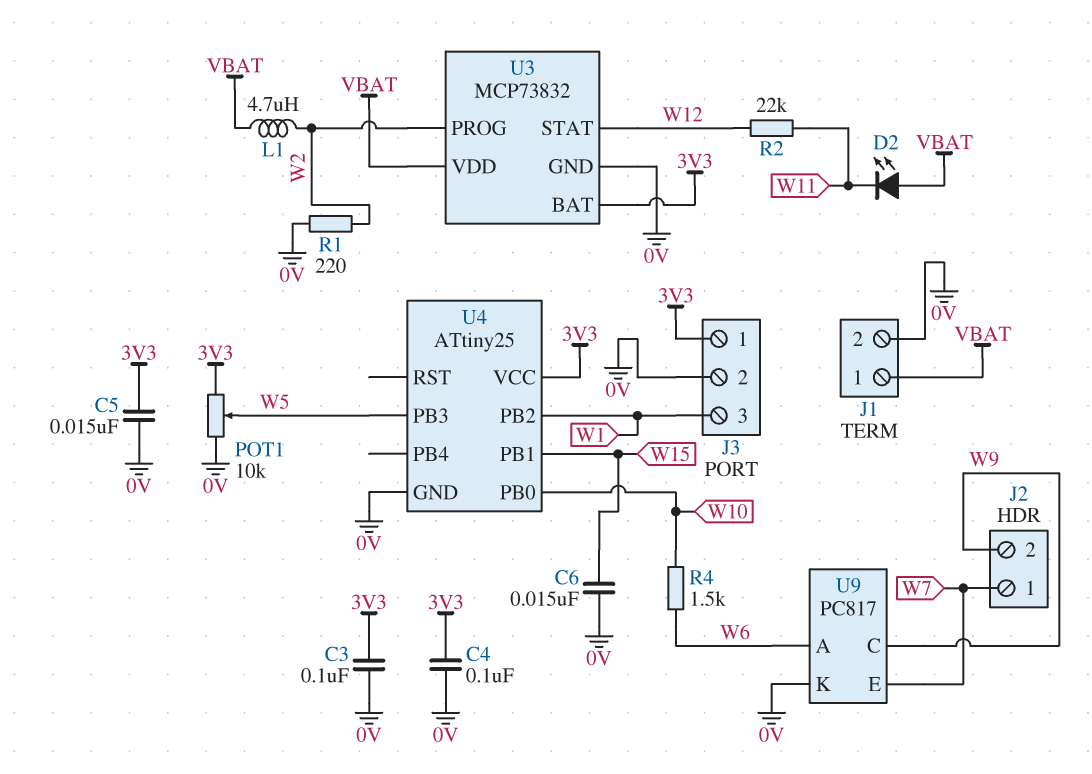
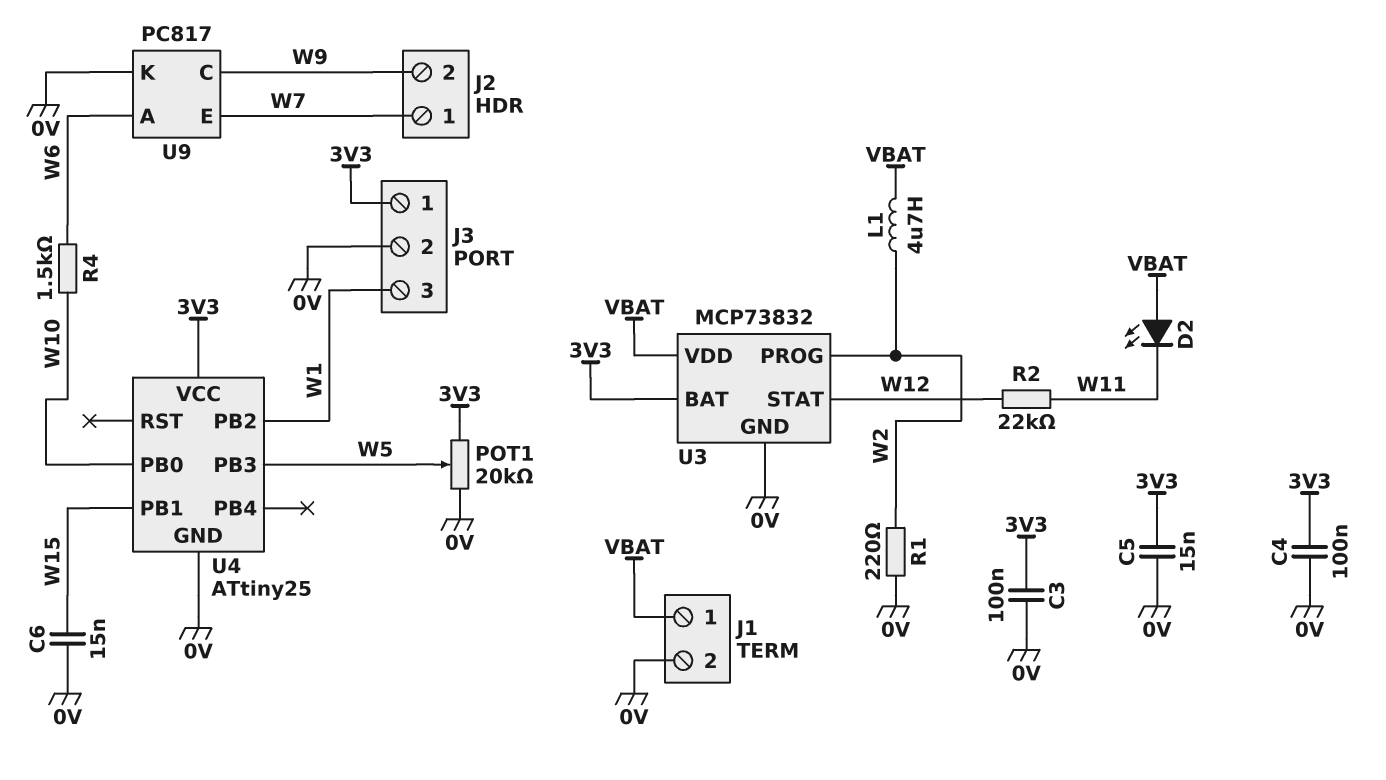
POT1: 10k (0V, 3V3, wiper W5) -> 20k (0V, 3V3, wiper W5)

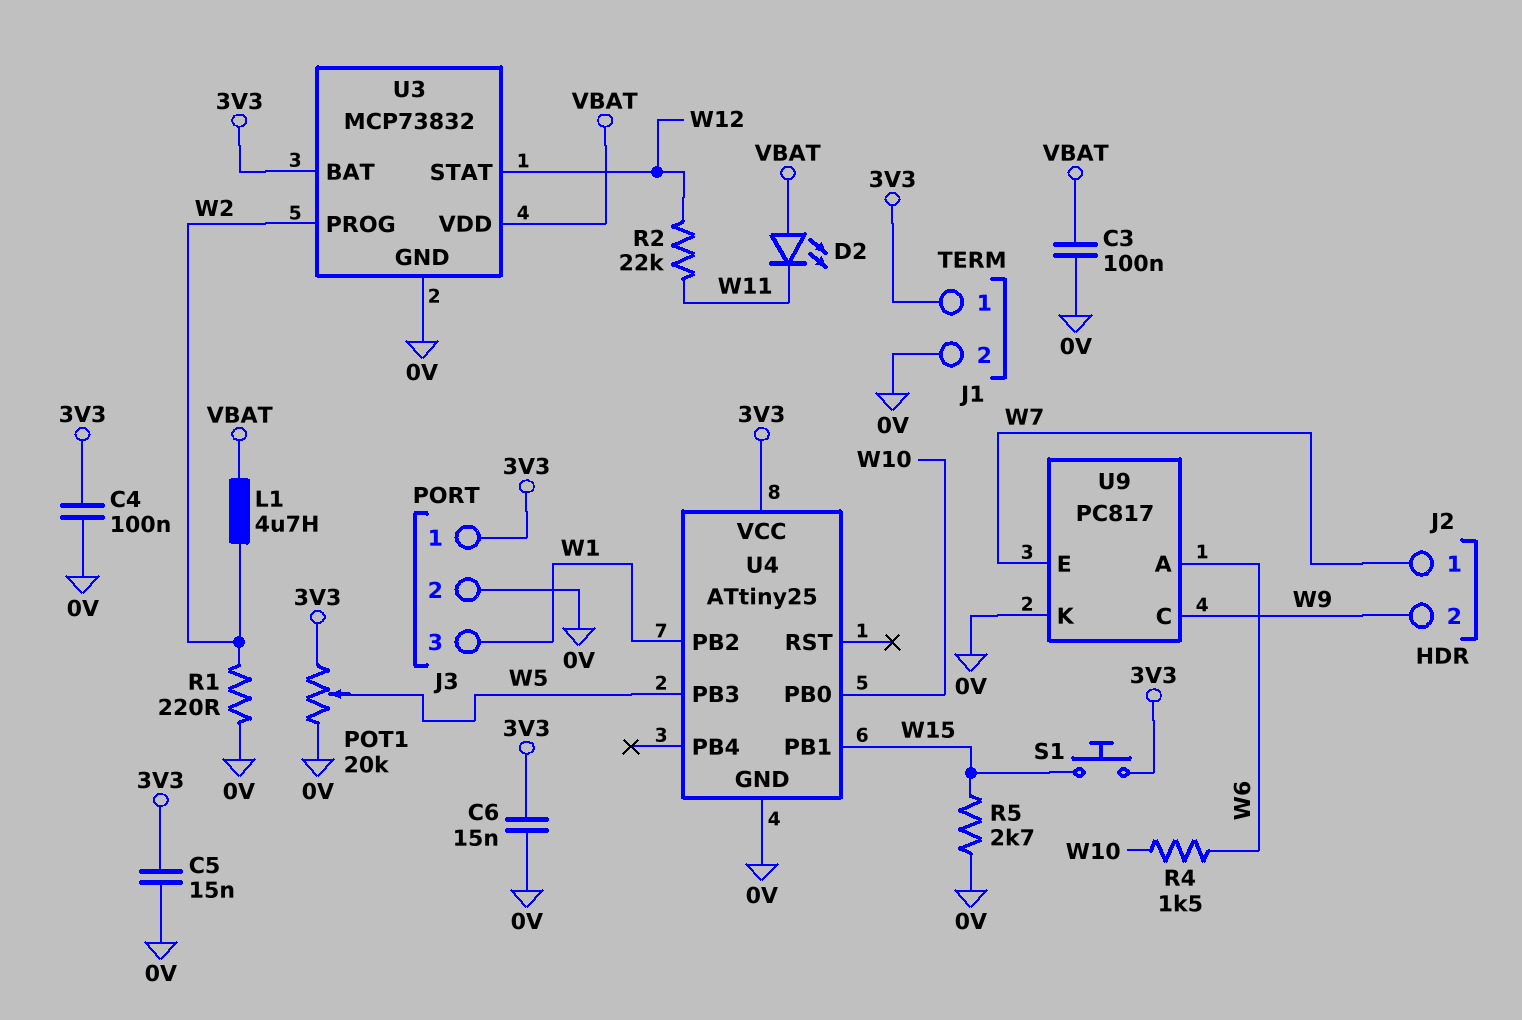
C3: 100nF (0V, 3V3) -> 100nF (0V, VBAT)
C6: 15nF (0V, W15) -> 15nF (0V, 3V3)
J1 pin 1: VBAT -> 3V3
R5: none -> 2.7k (0V, W15)
S1: none -> button (3V3, W15)

